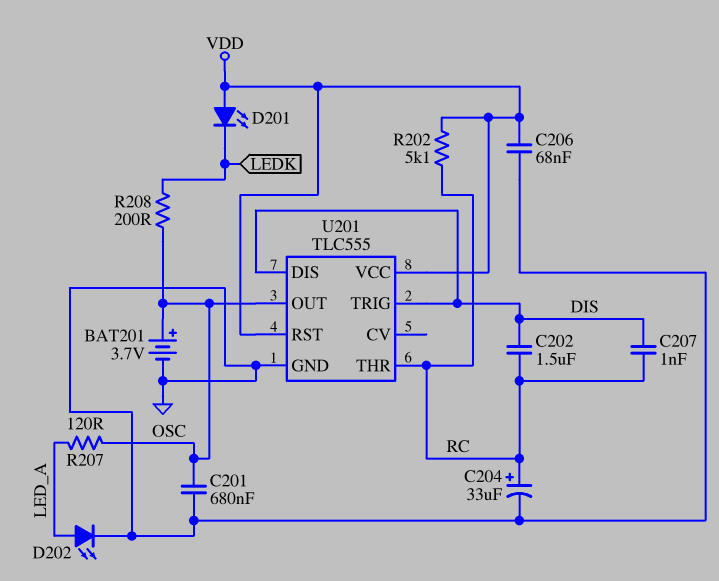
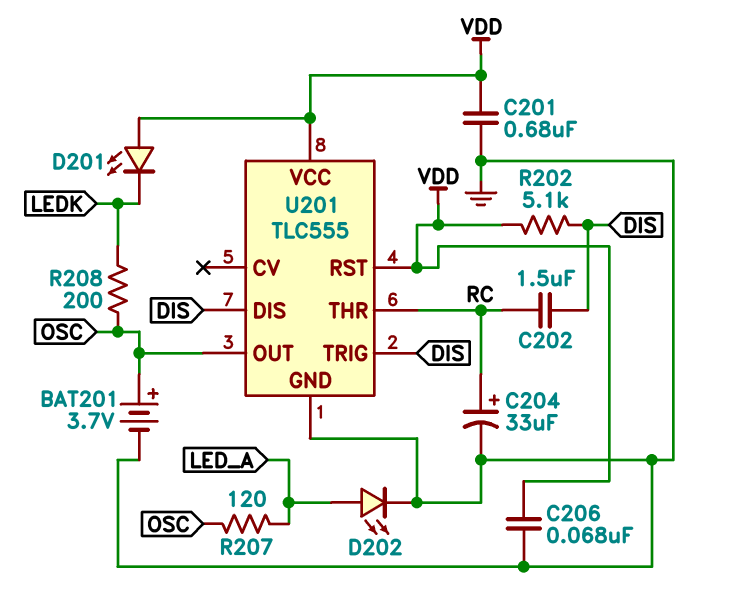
C201: 680nF (GND, OSC) -> 680nF (GND, VDD)
C207: 1nF (DIS, RC) -> none
R202: 5.1k (RC, VDD) -> 5.1k (DIS, VDD)

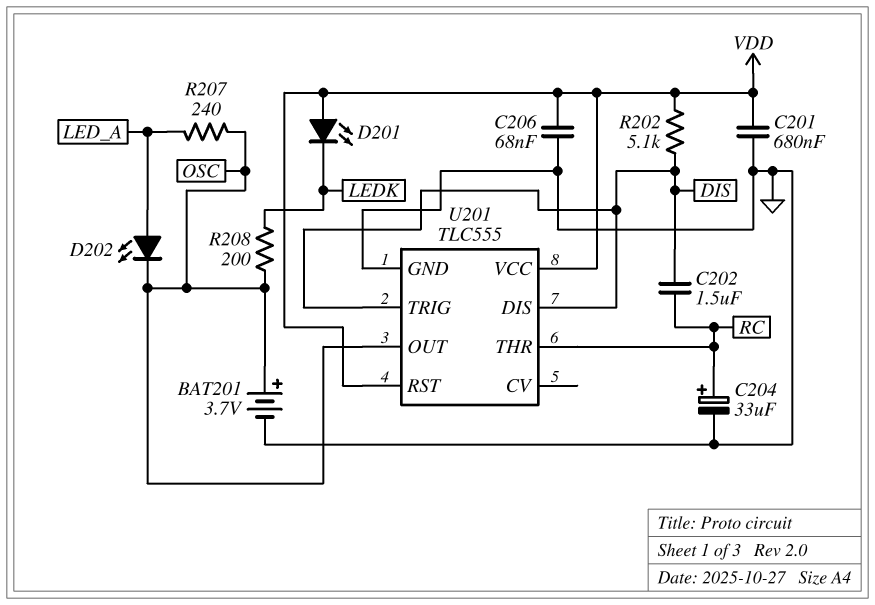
D202: LED (A LED_A, K GND) -> LED (A LED_A, K OSC)
R207: 120 (LED_A, OSC) -> 240 (LED_A, OSC)

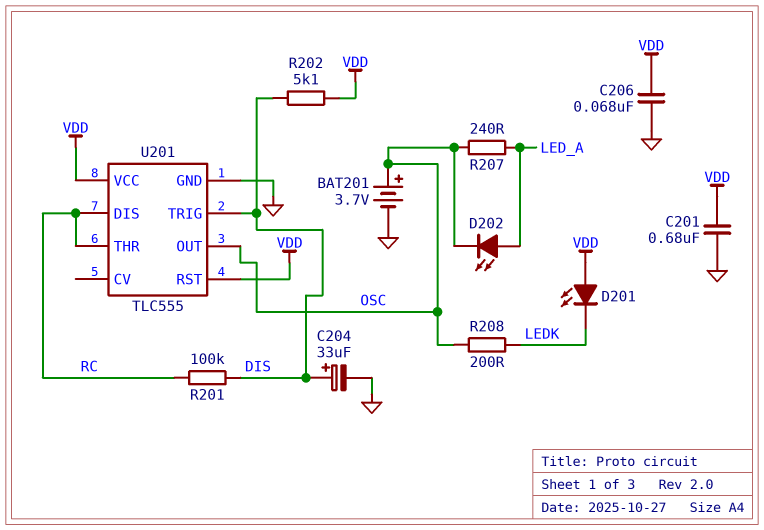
C202: 1.5uF (DIS, RC) -> none
C204: 33uF (plus RC, minus GND) -> 33uF (plus DIS, minus GND)
R201: none -> 100k (DIS, RC)
U201 pin DIS: DIS -> RC

